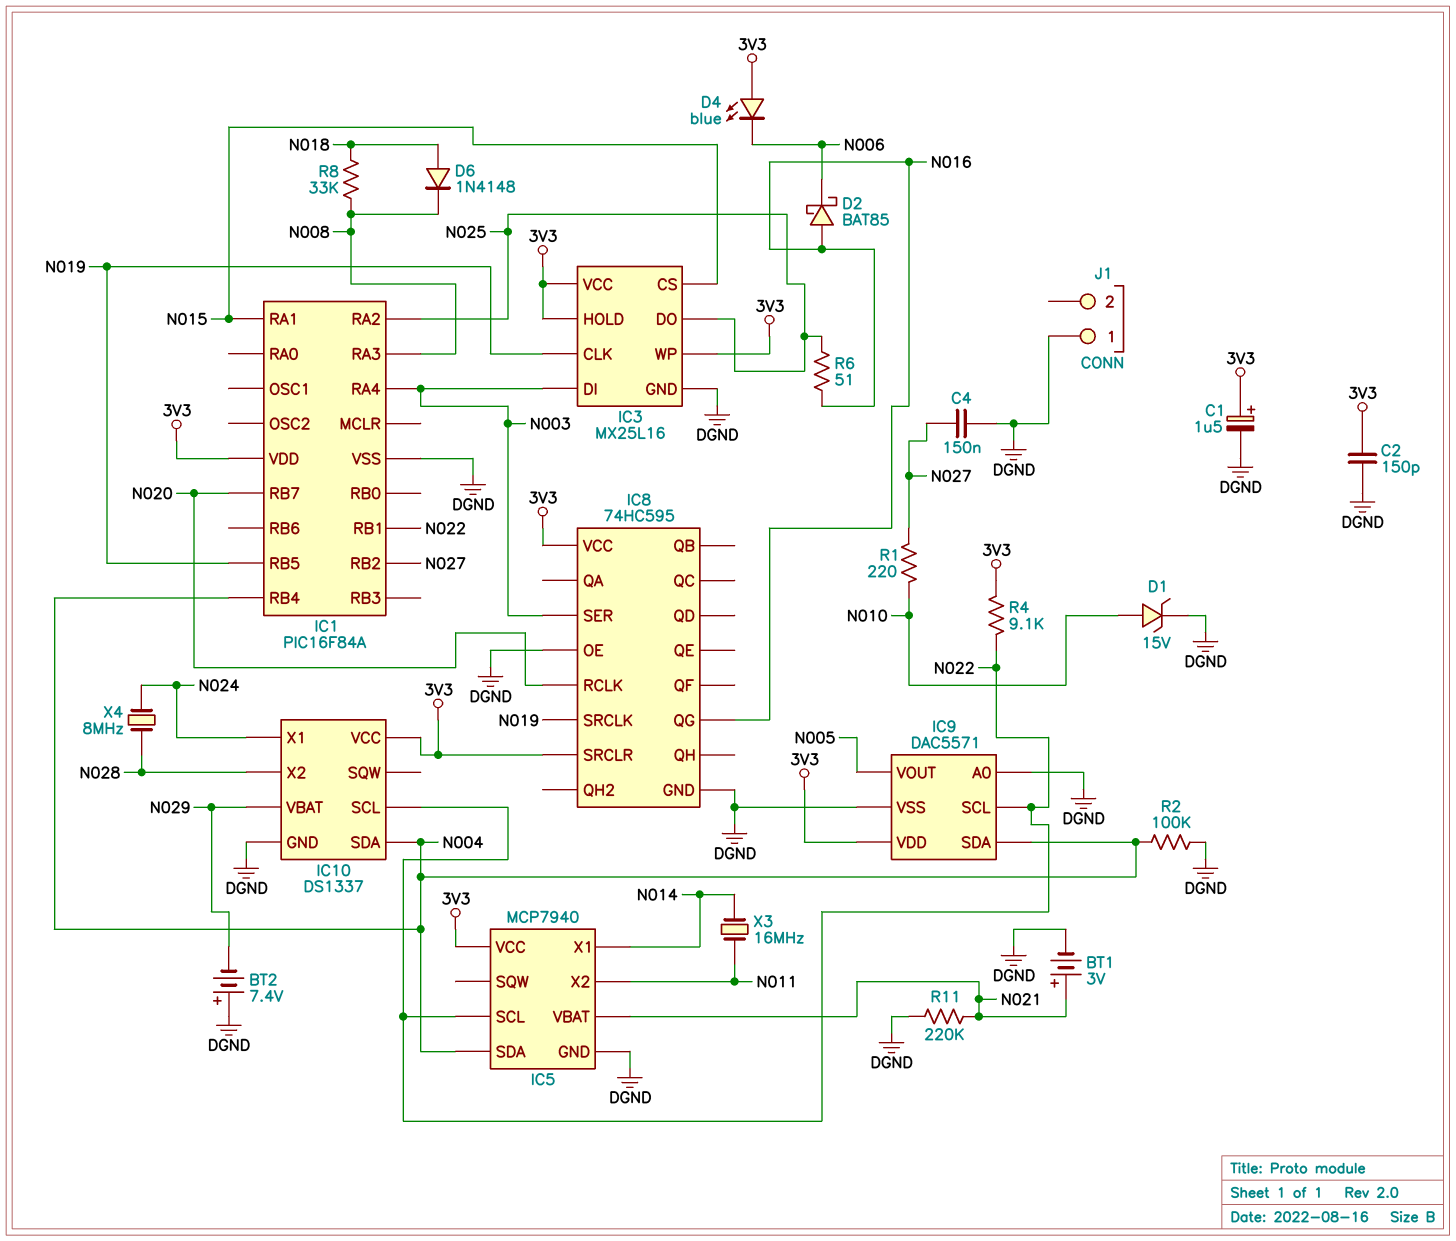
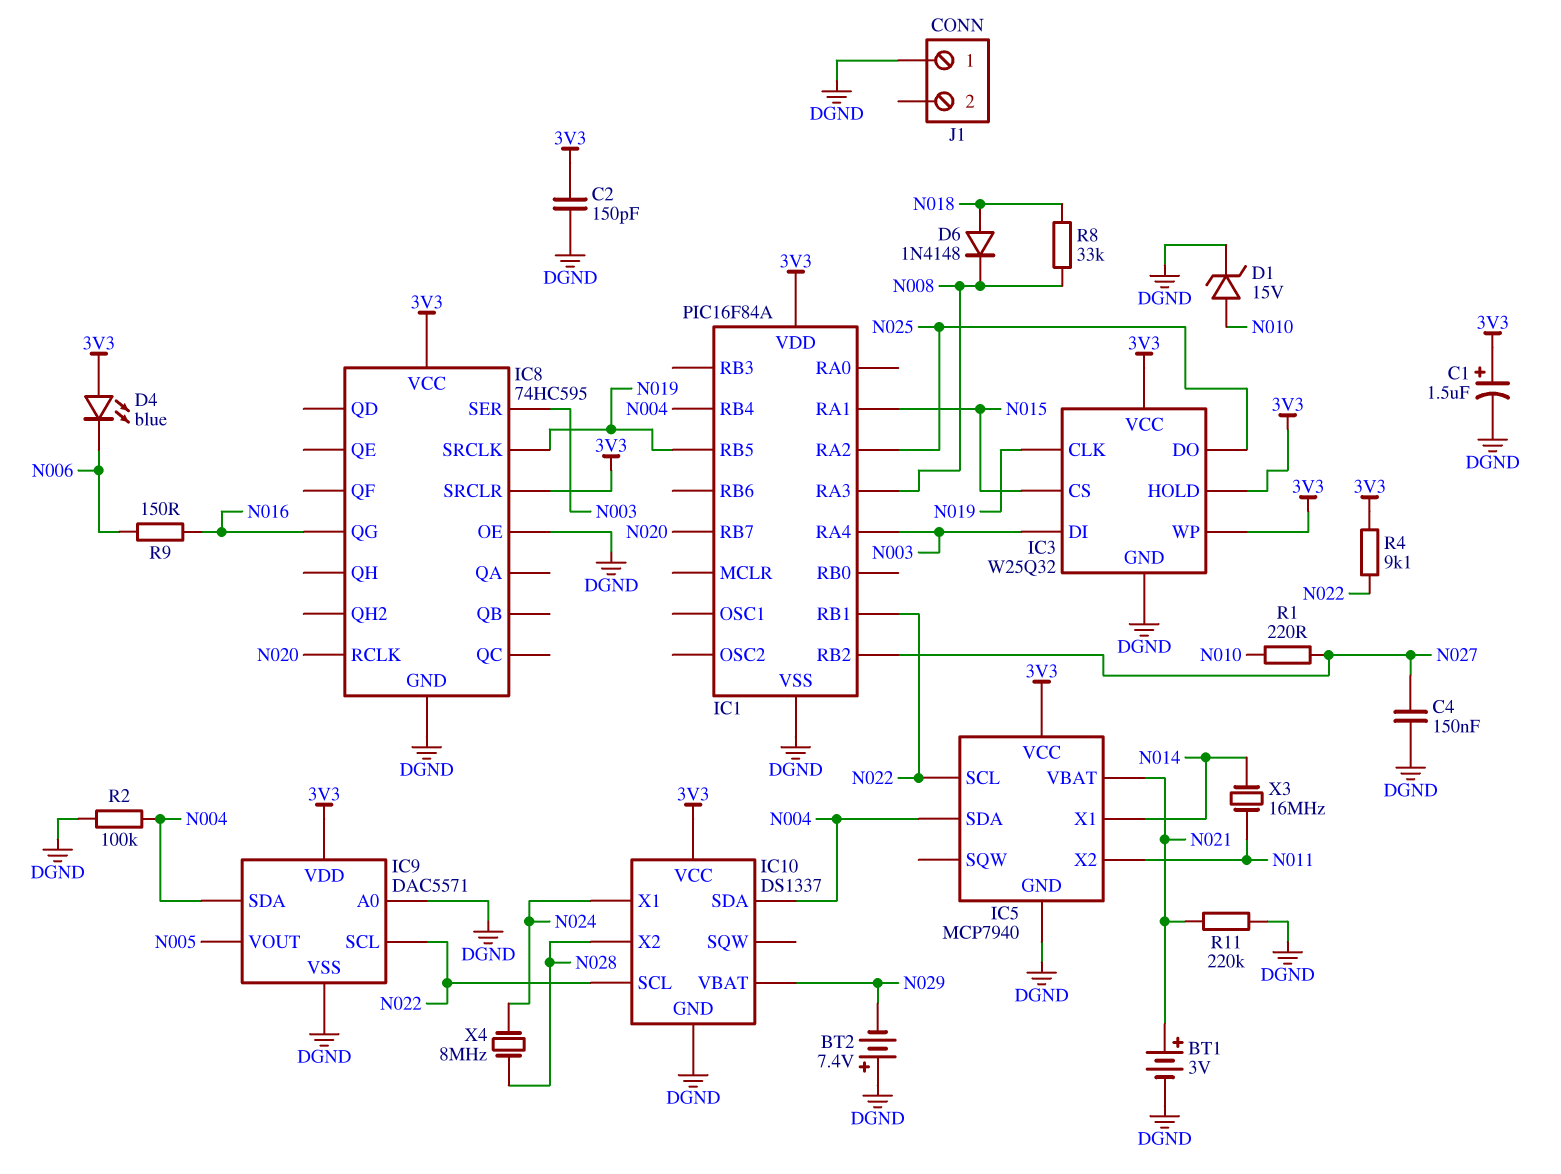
D2: schottky BAT85 (A N016, K N006) -> none
IC3: MX25L16 -> W25Q32
R6: 51 (N016, N025) -> none
R9: none -> 150 (N006, N016)

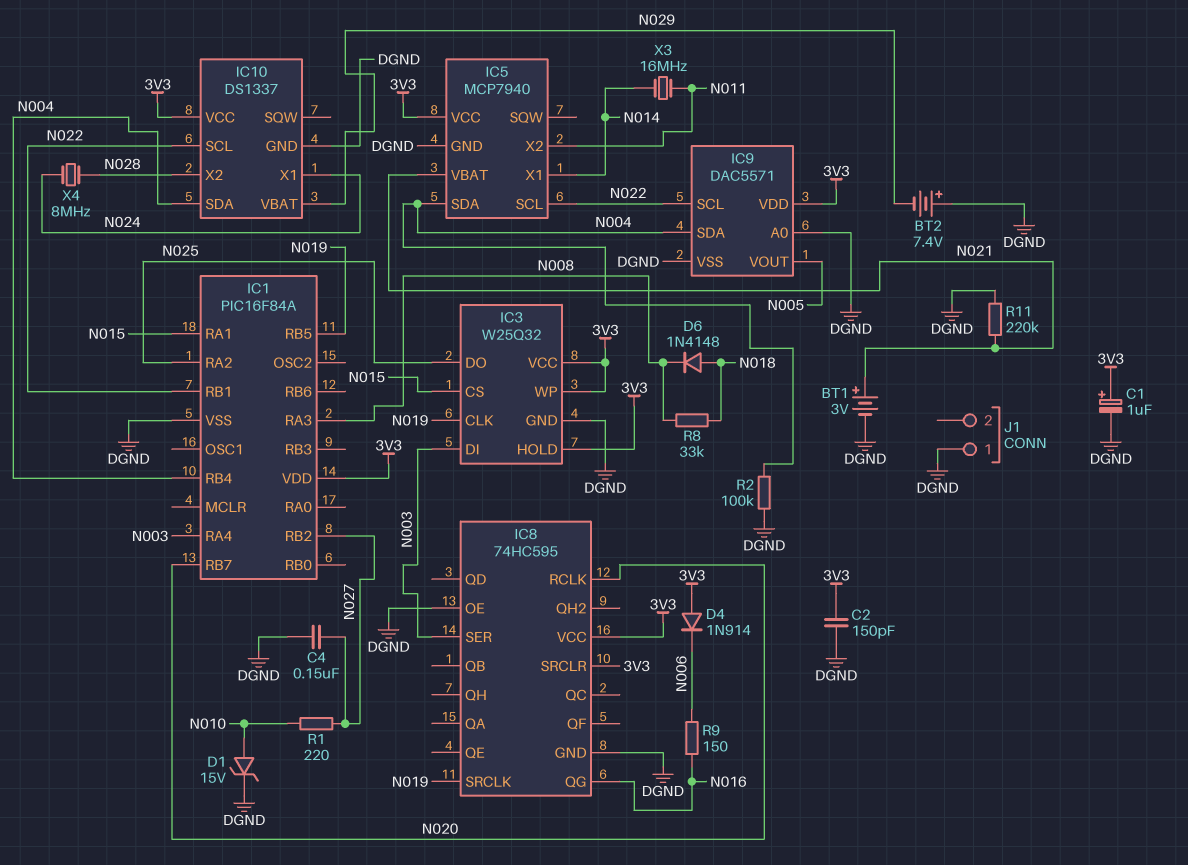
C1: 1.5uF (plus 3V3, minus DGND) -> 1uF (plus 3V3, minus DGND)
D4: LED blue (A 3V3, K N006) -> diode 1N914 (A 3V3, K N006)
R4: 9.1k (3V3, N022) -> none

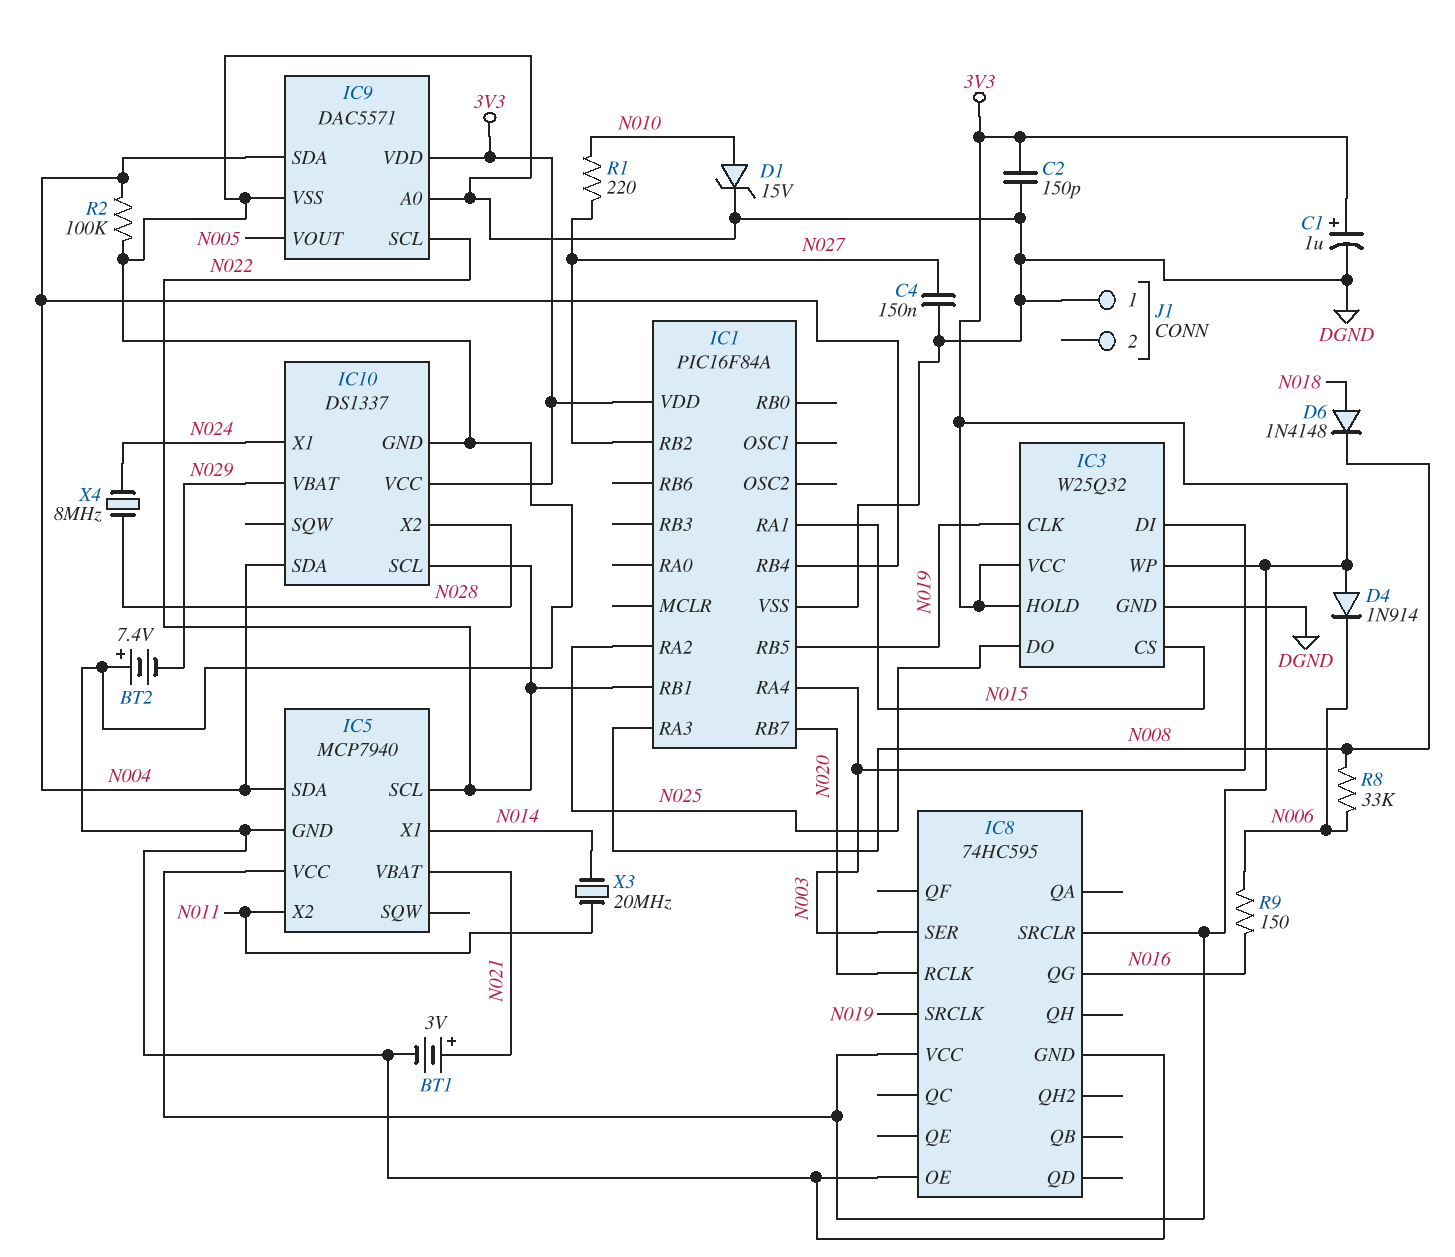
R8: 33k (N008, N018) -> 33k (N006, N008)
R11: 220k (DGND, N021) -> none
X3: 16MHz (N011, N014) -> 20MHz (N011, N014)

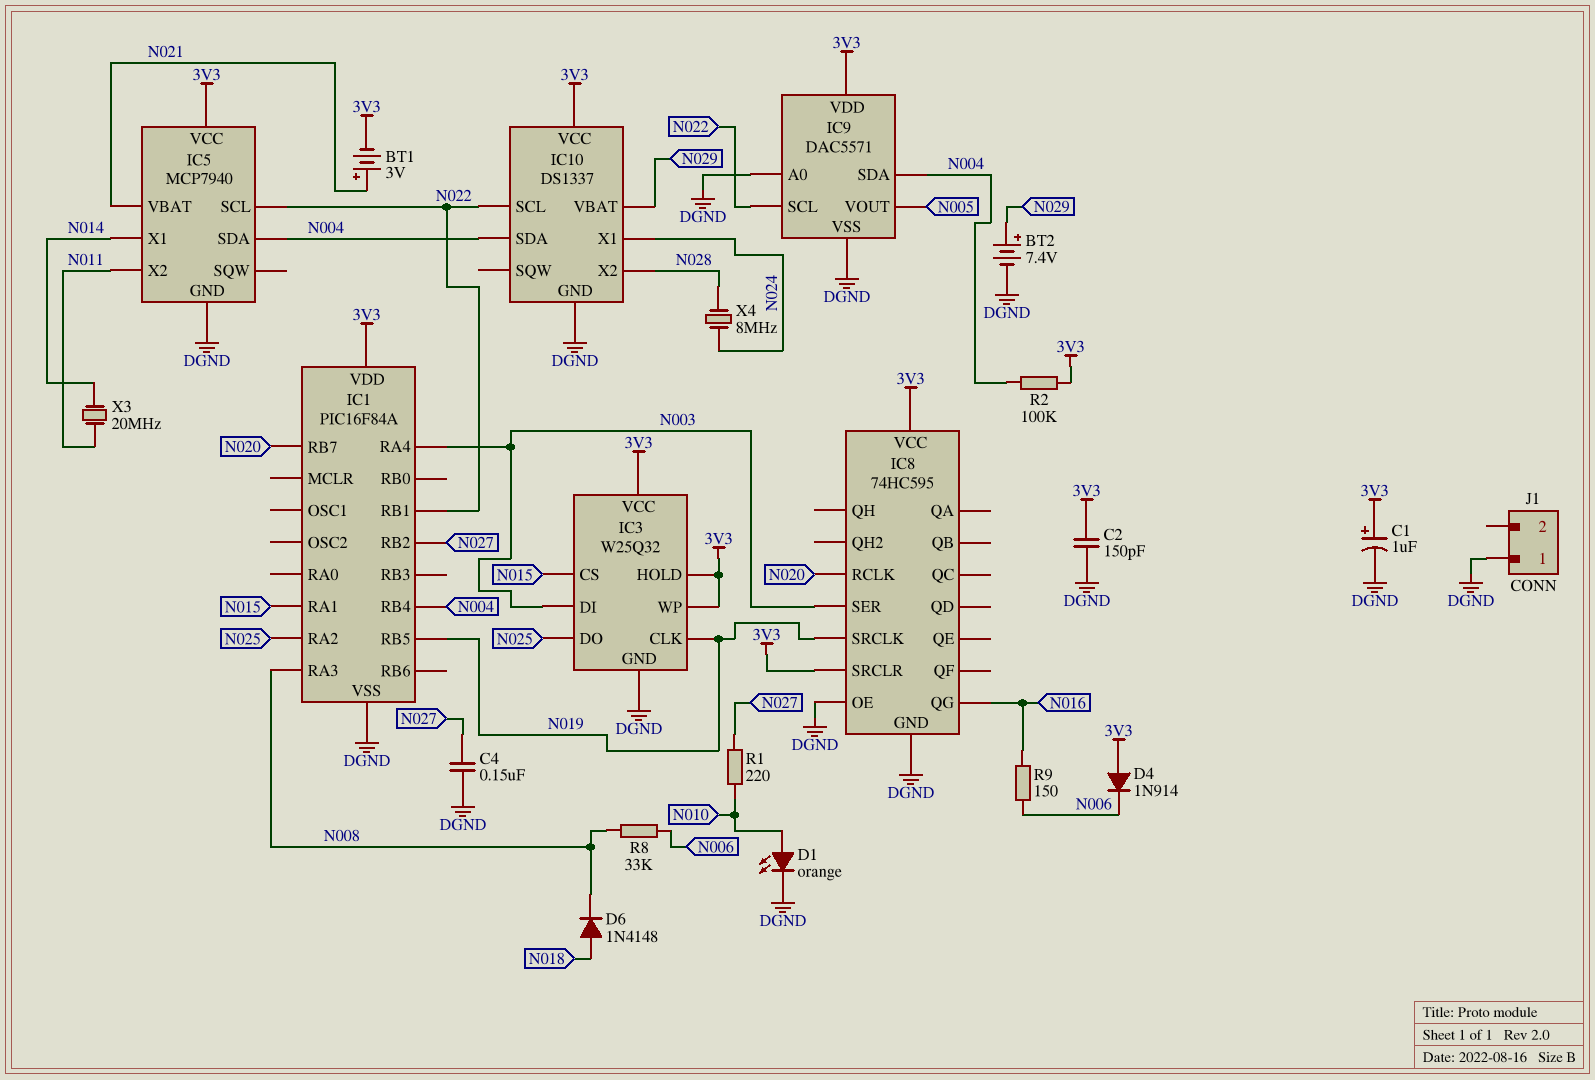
BT1: 3V (plus N021, minus DGND) -> 3V (plus N021, minus 3V3)
BT2: 7.4V (plus DGND, minus N029) -> 7.4V (plus N029, minus DGND)
D1: zener 15V (A N010, K DGND) -> LED orange (A N010, K DGND)
R2: 100k (DGND, N004) -> 100k (3V3, N004)

